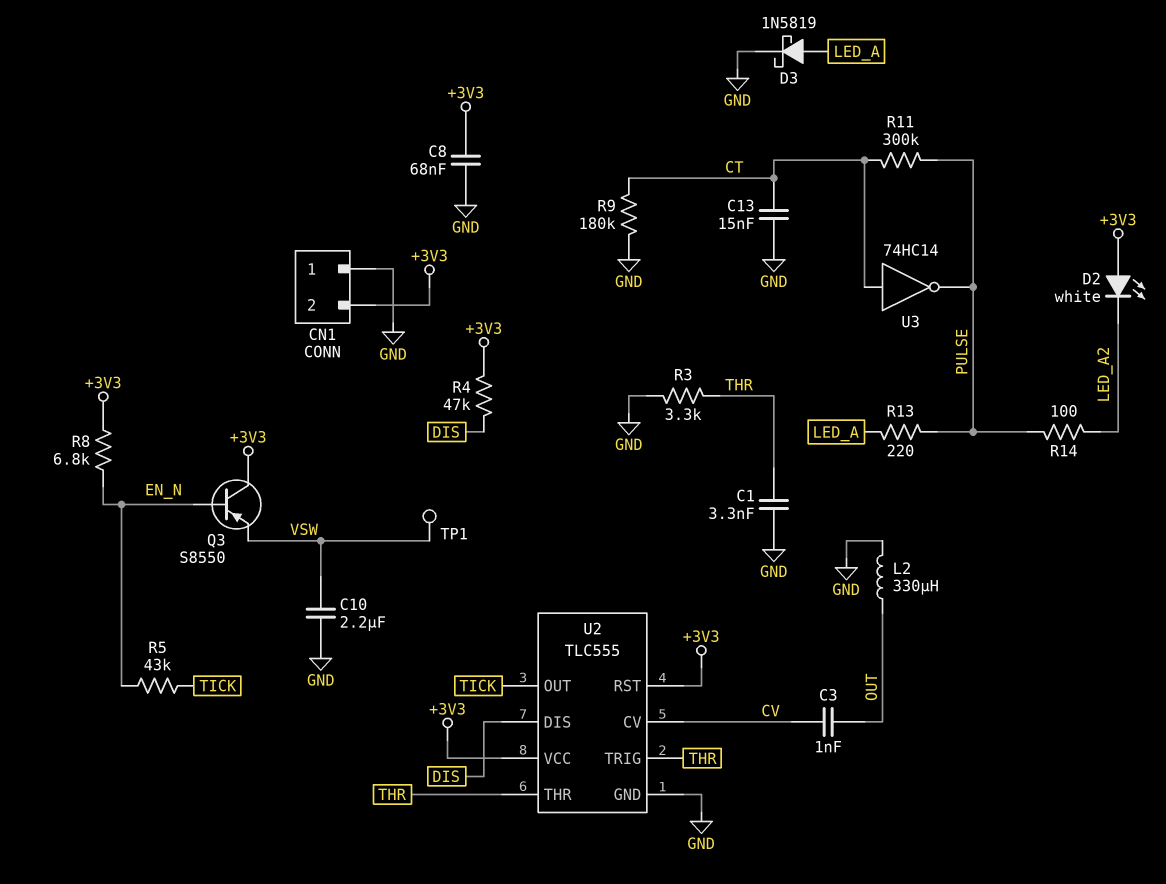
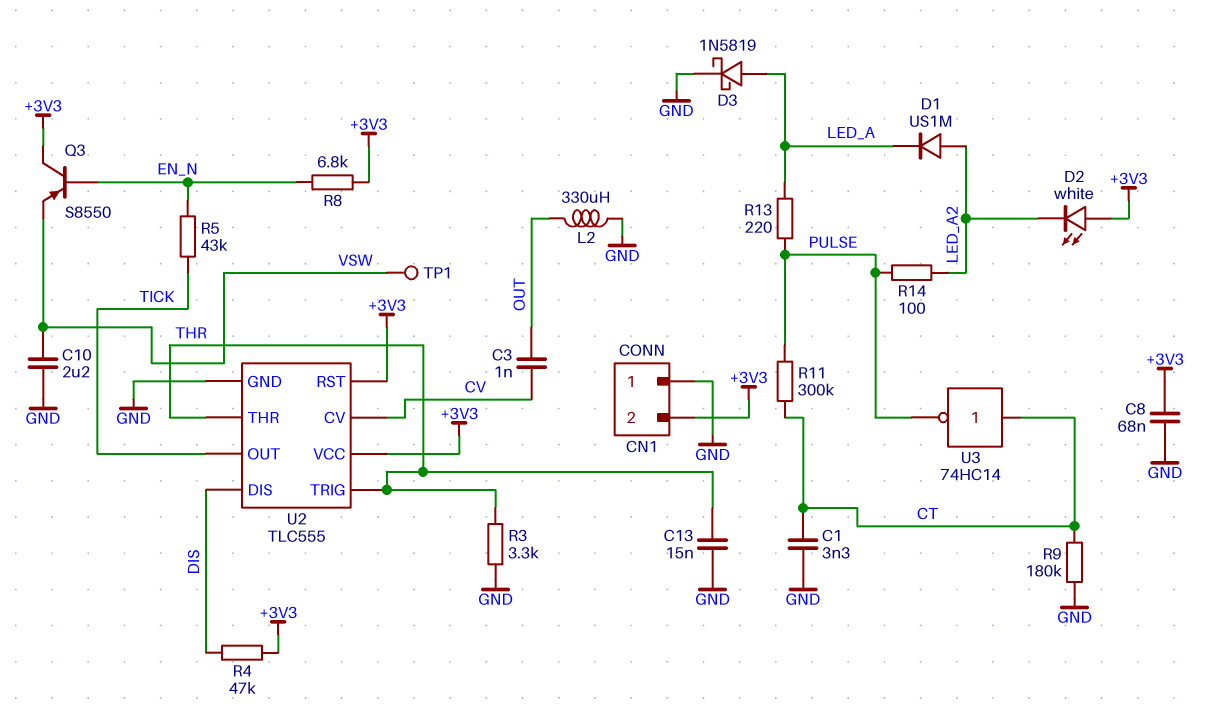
C1: 3.3nF (GND, THR) -> 3.3nF (CT, GND)
C13: 15nF (CT, GND) -> 15nF (GND, THR)
D1: none -> diode US1M (A LED_A2, K LED_A)

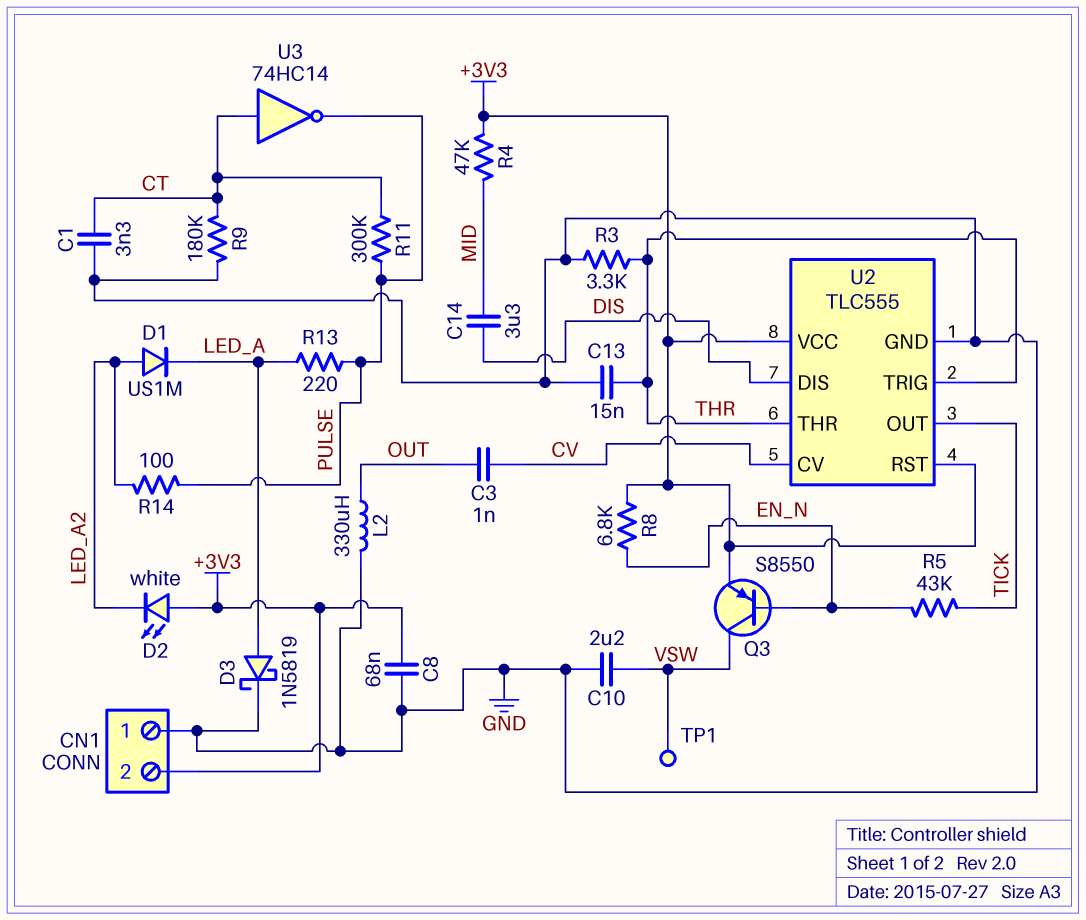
C14: none -> 3.3uF (DIS, MID)
Q3: PNP S8550 (B EN_N, C +3V3, E VSW) -> PNP S8550 (B EN_N, C VSW, E +3V3)
R4: 47k (+3V3, DIS) -> 47k (+3V3, MID)

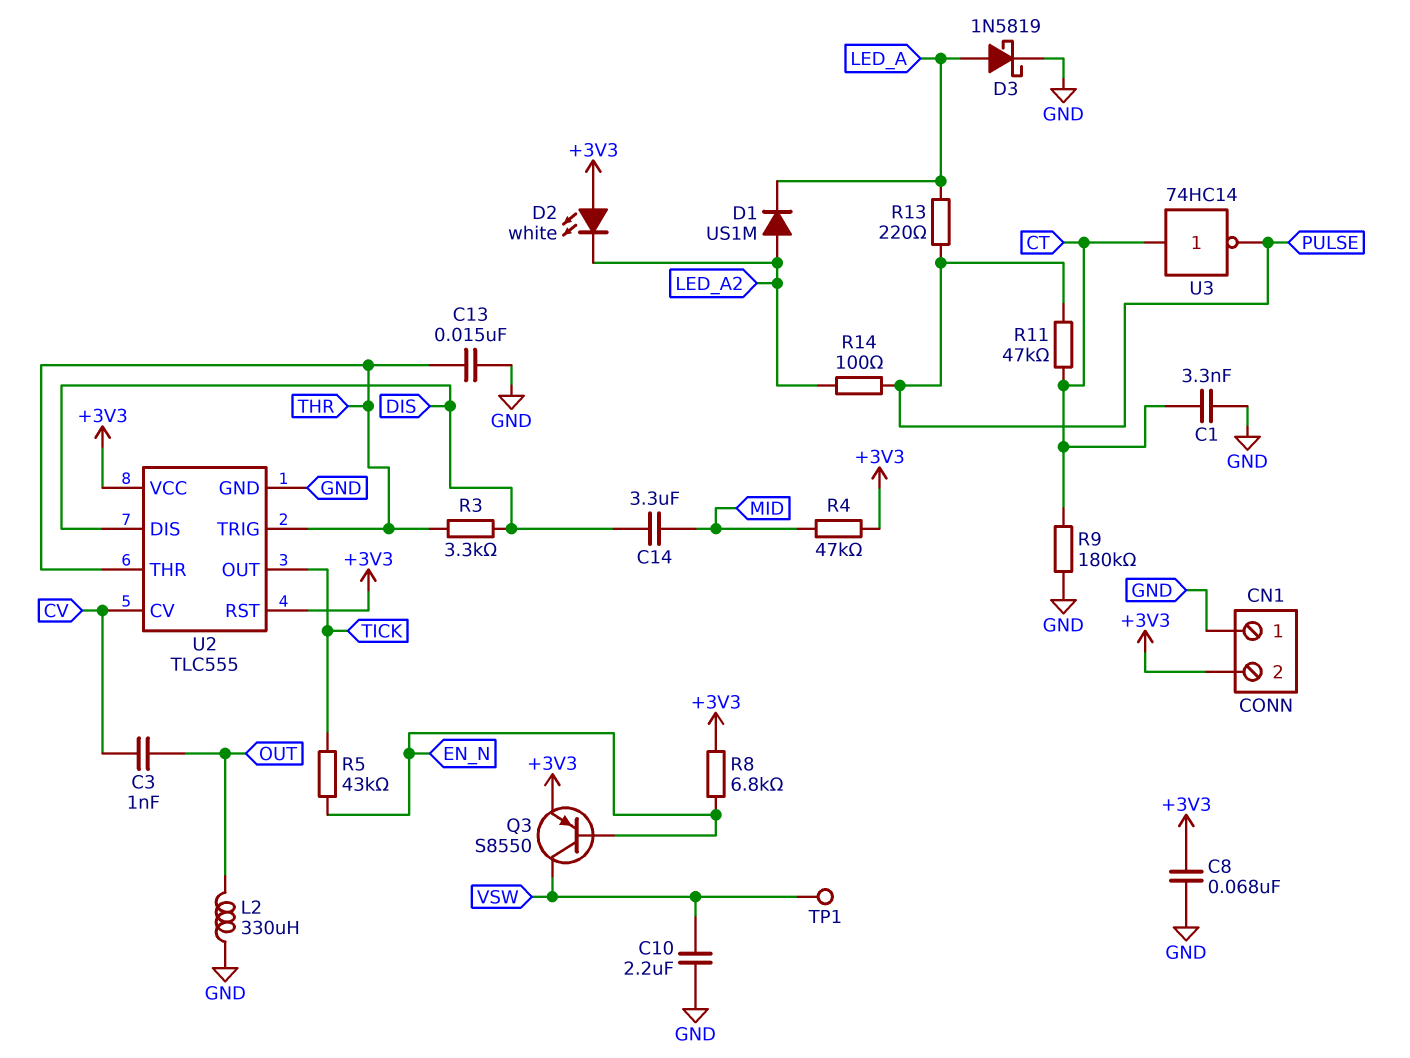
R3: 3.3k (GND, THR) -> 3.3k (DIS, THR)
R11: 300k (CT, PULSE) -> 47k (CT, PULSE)

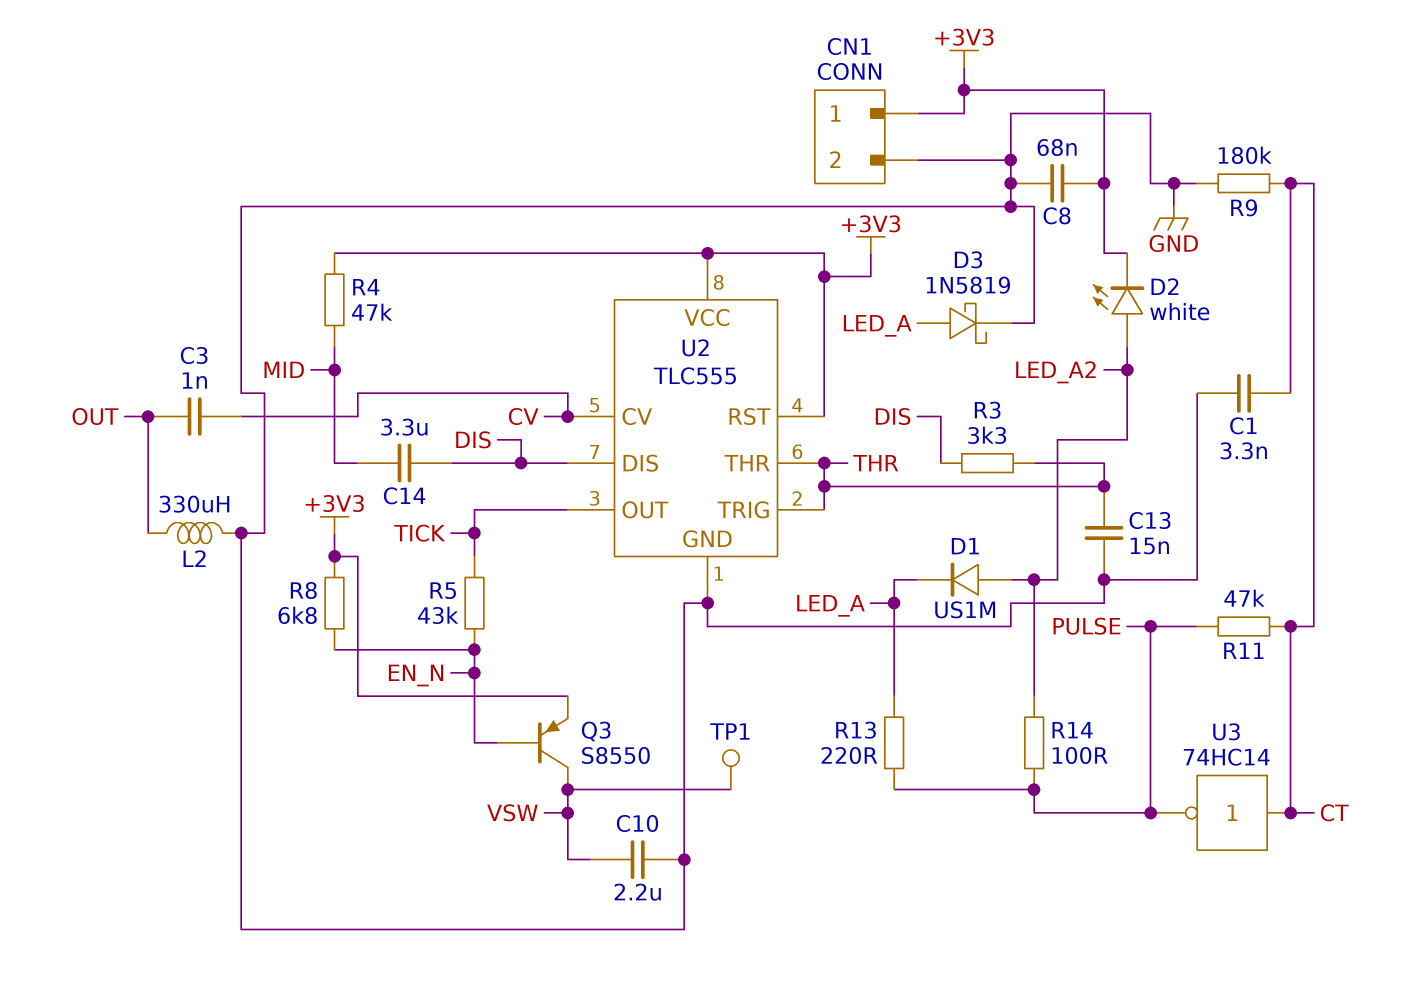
CN1 pin 1: GND -> +3V3
CN1 pin 2: +3V3 -> GND
D2: LED white (A +3V3, K LED_A2) -> LED white (A LED_A2, K +3V3)

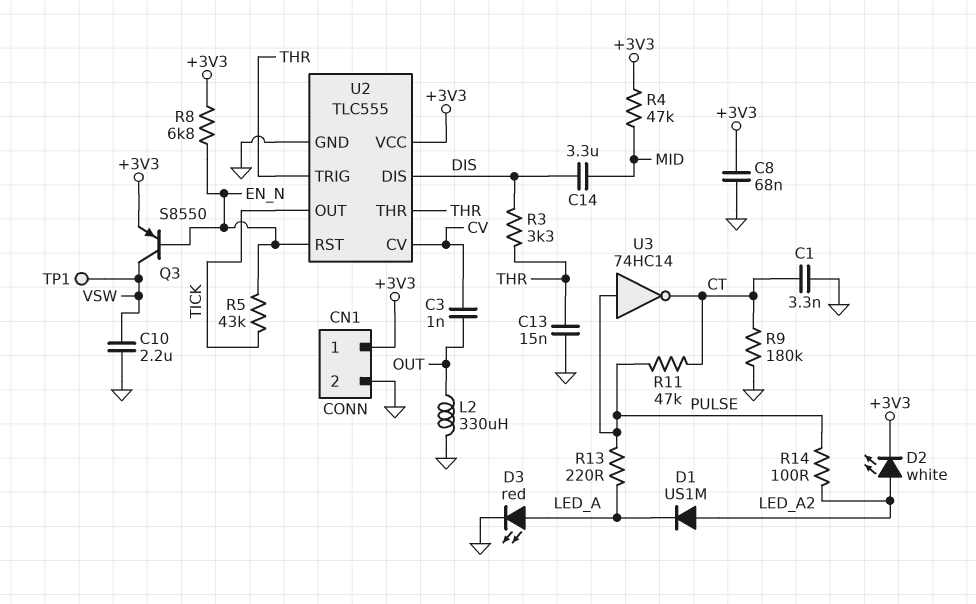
D3: schottky 1N5819 (A LED_A, K GND) -> LED red (A LED_A, K GND)
U2 pin RST: +3V3 -> EN_N
U3: NOT 74HC14 (in CT, out PULSE) -> NOT 74HC14 (in PULSE, out CT)

